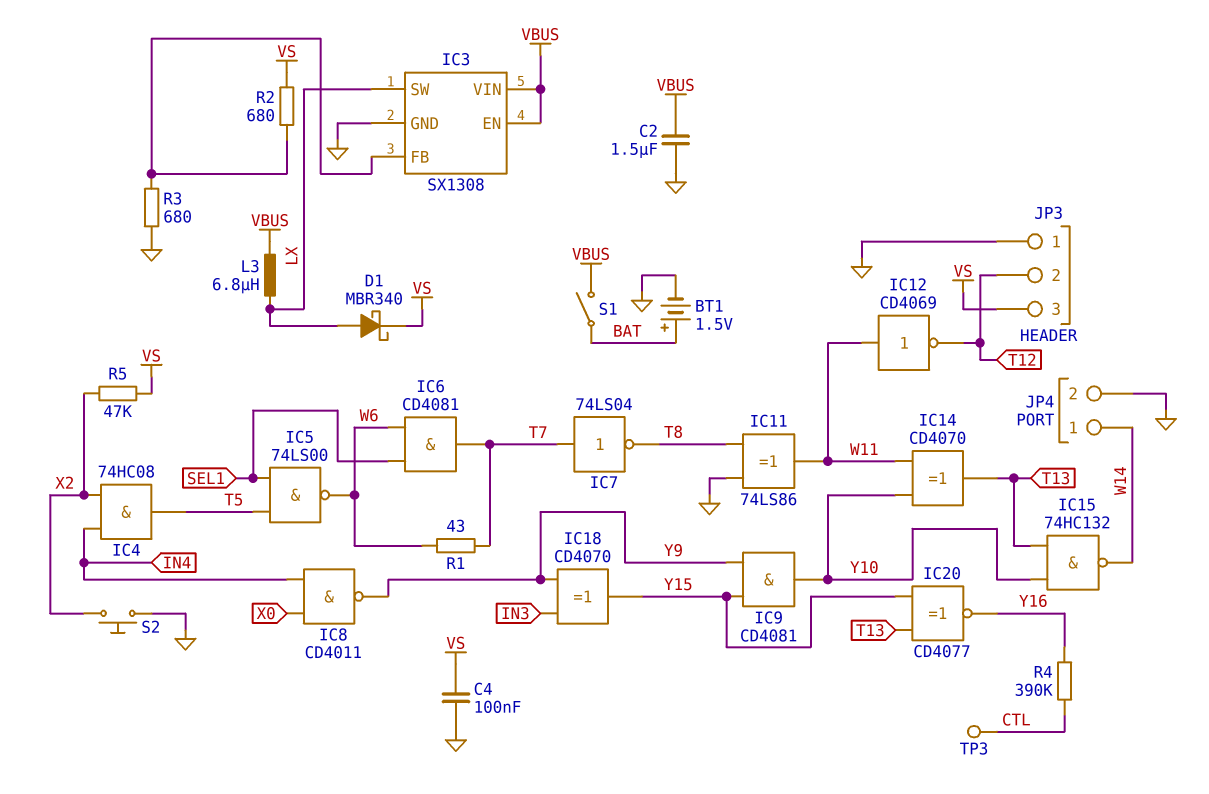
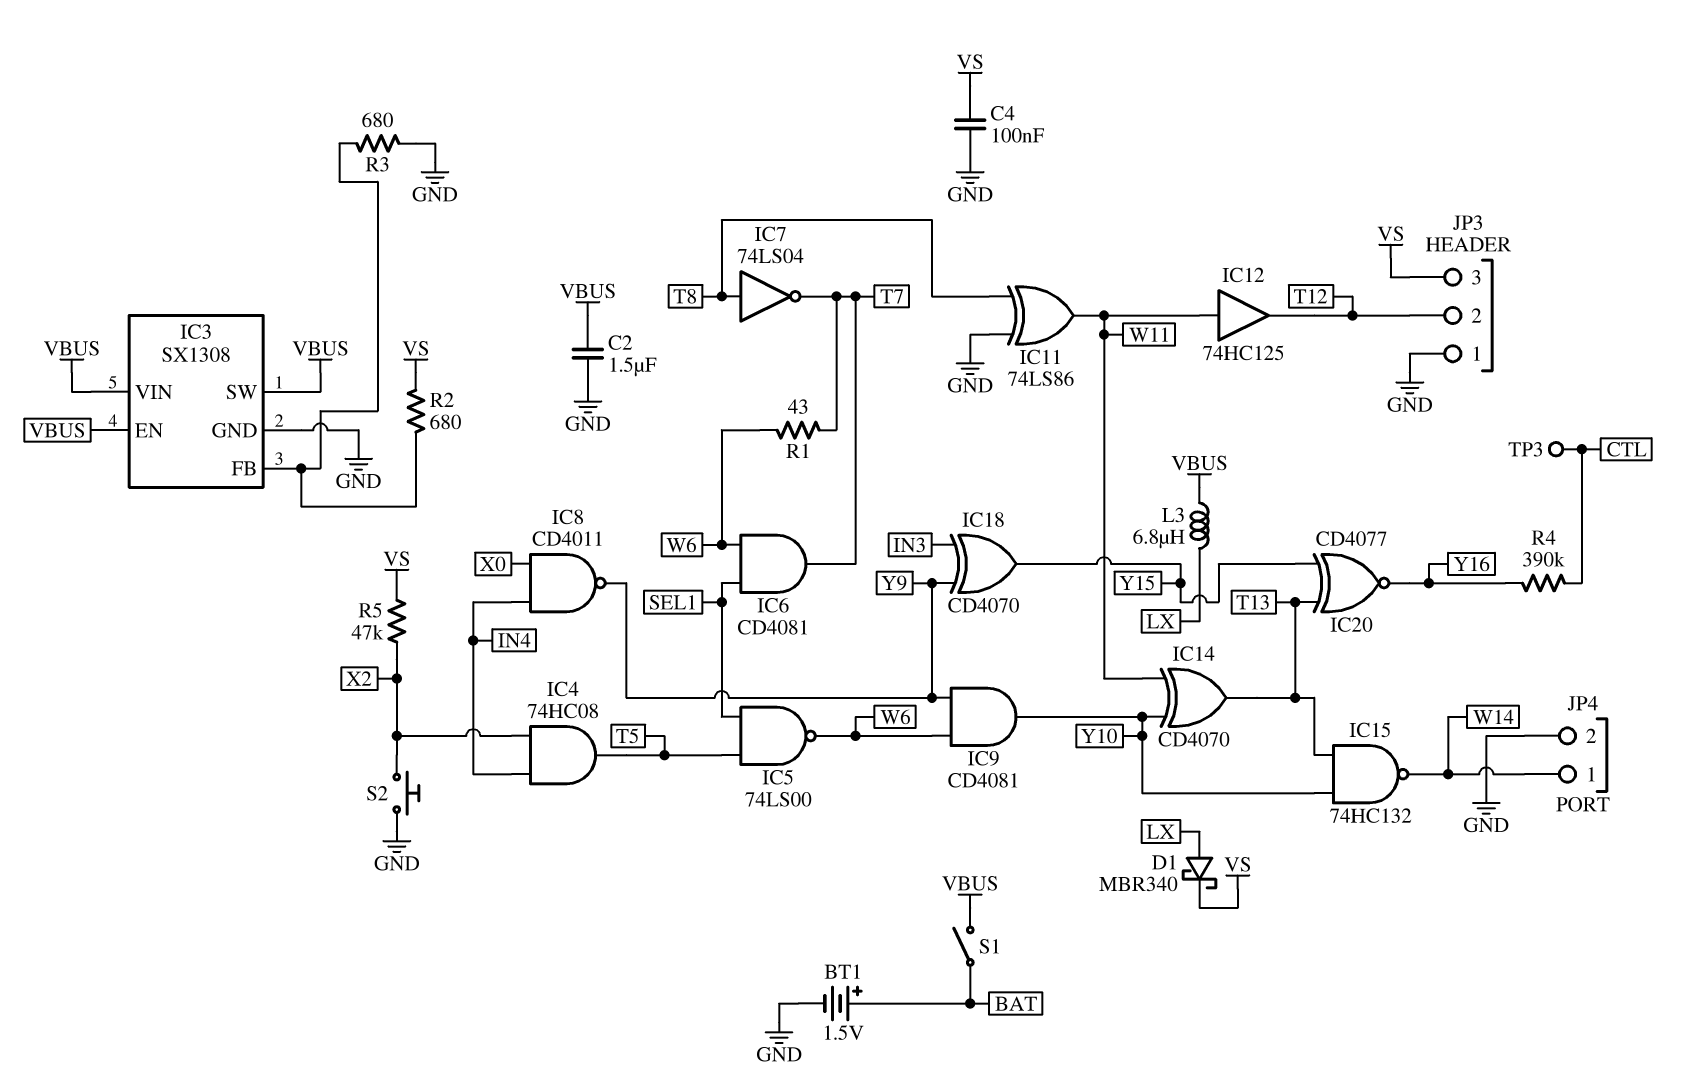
IC3 pin SW: LX -> VBUS
IC7: NOT 74LS04 (in T7, out T8) -> NOT 74LS04 (in T8, out T7)
IC9: AND CD4081 (in Y9, in Y15, out Y10) -> AND CD4081 (in W6, in Y9, out Y10)
IC12: NOT CD4069 (in W11, out T12) -> buffer 74HC125 (in W11, out T12)

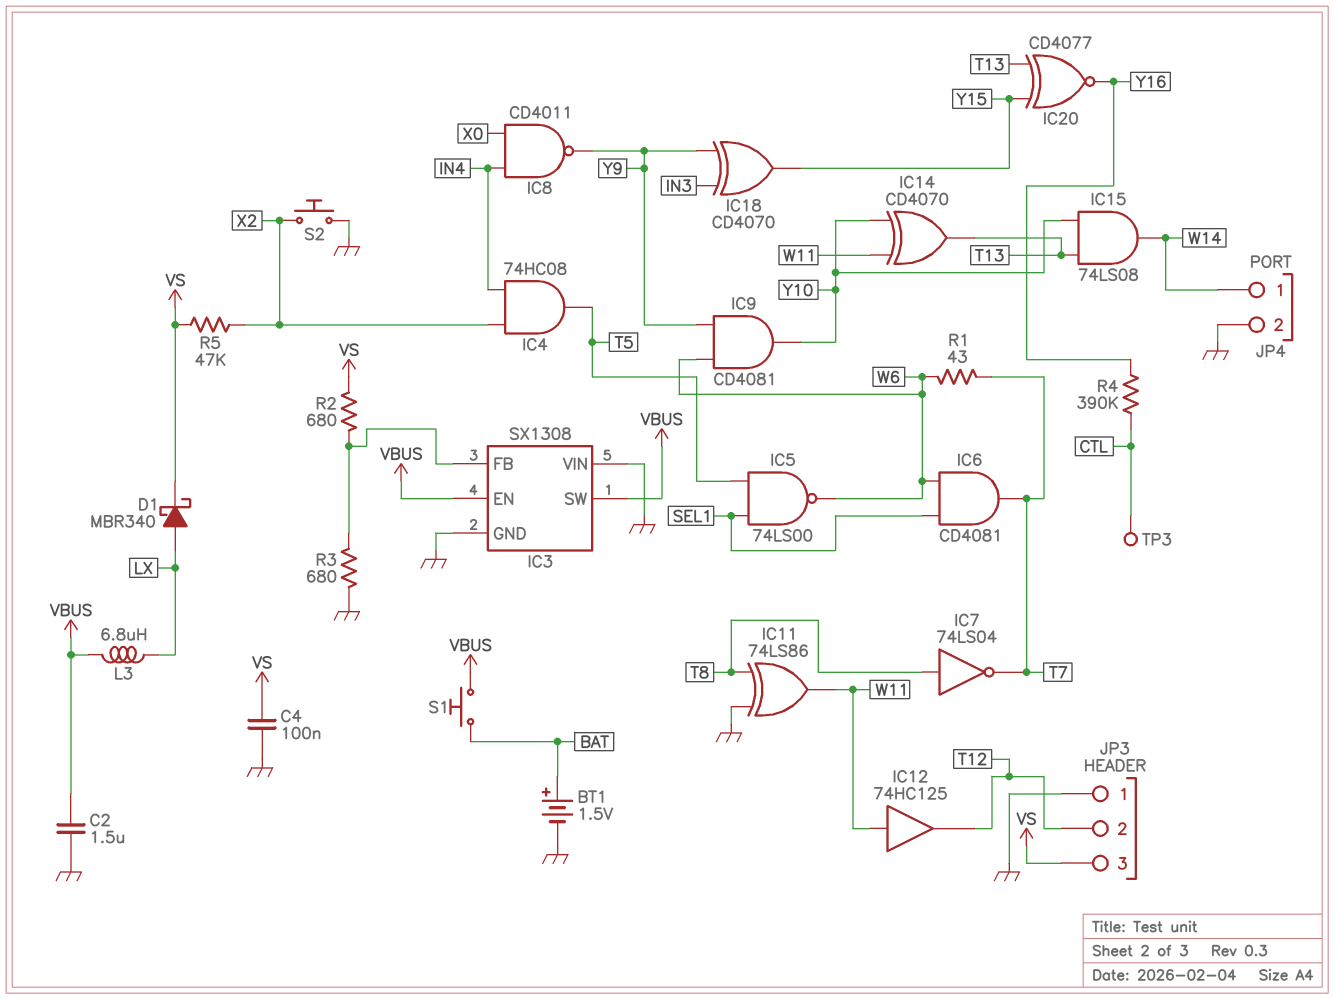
IC3 pin VIN: VBUS -> GND
IC15: NAND 74HC132 (in T13, in Y10, out W14) -> AND 74LS08 (in T13, in Y10, out W14)
S1: switch (BAT, VBUS) -> button (BAT, VBUS)

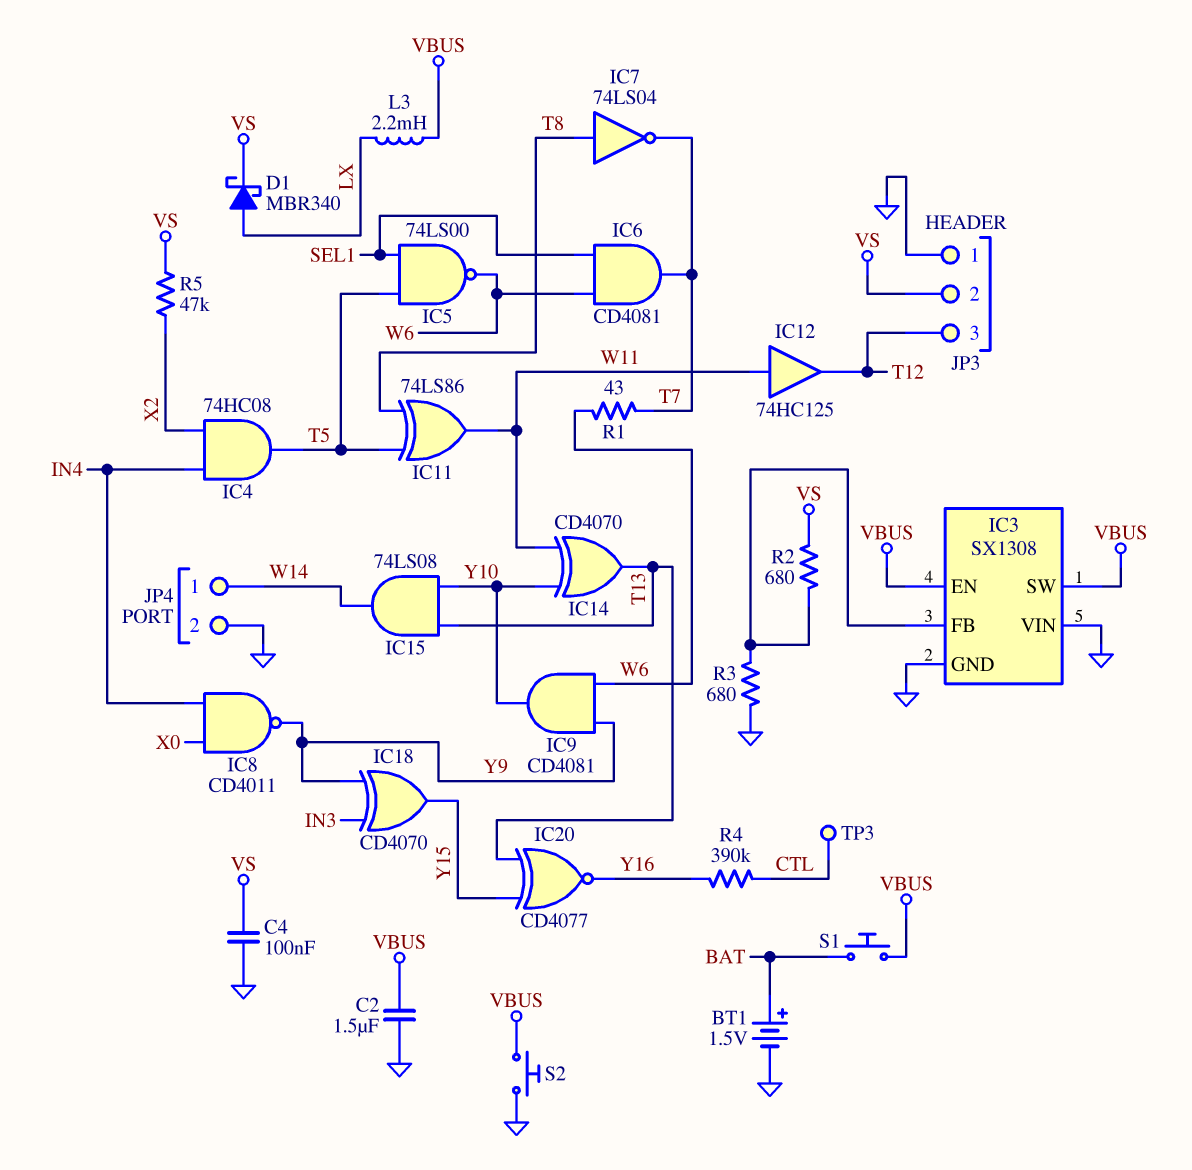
IC11: XOR 74LS86 (in GND, in T8, out W11) -> XOR 74LS86 (in T5, in T8, out W11)
JP3 pin 2: T12 -> VS
JP3 pin 3: VS -> T12
L3: 6.8uH (LX, VBUS) -> 2.2mH (LX, VBUS)
S2: button (GND, X2) -> button (GND, VBUS)

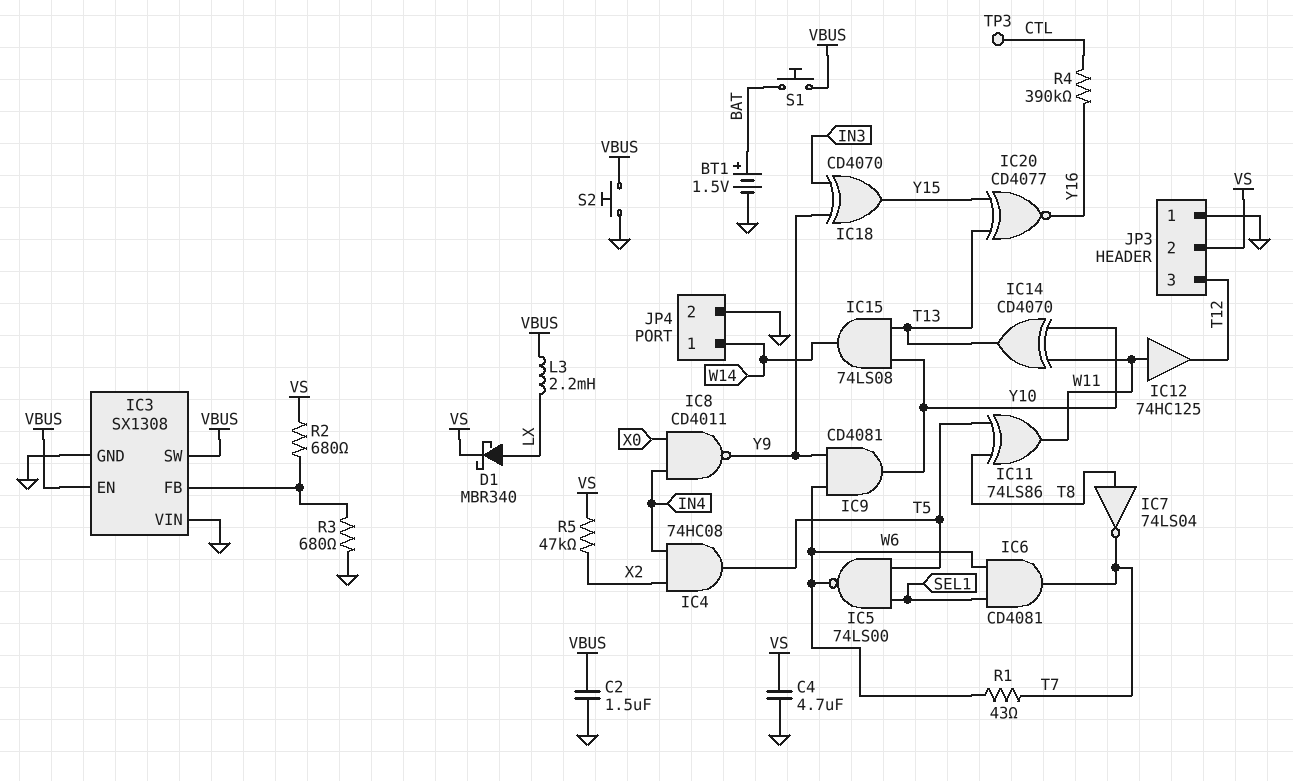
C4: 100nF (GND, VS) -> 4.7uF (GND, VS)

